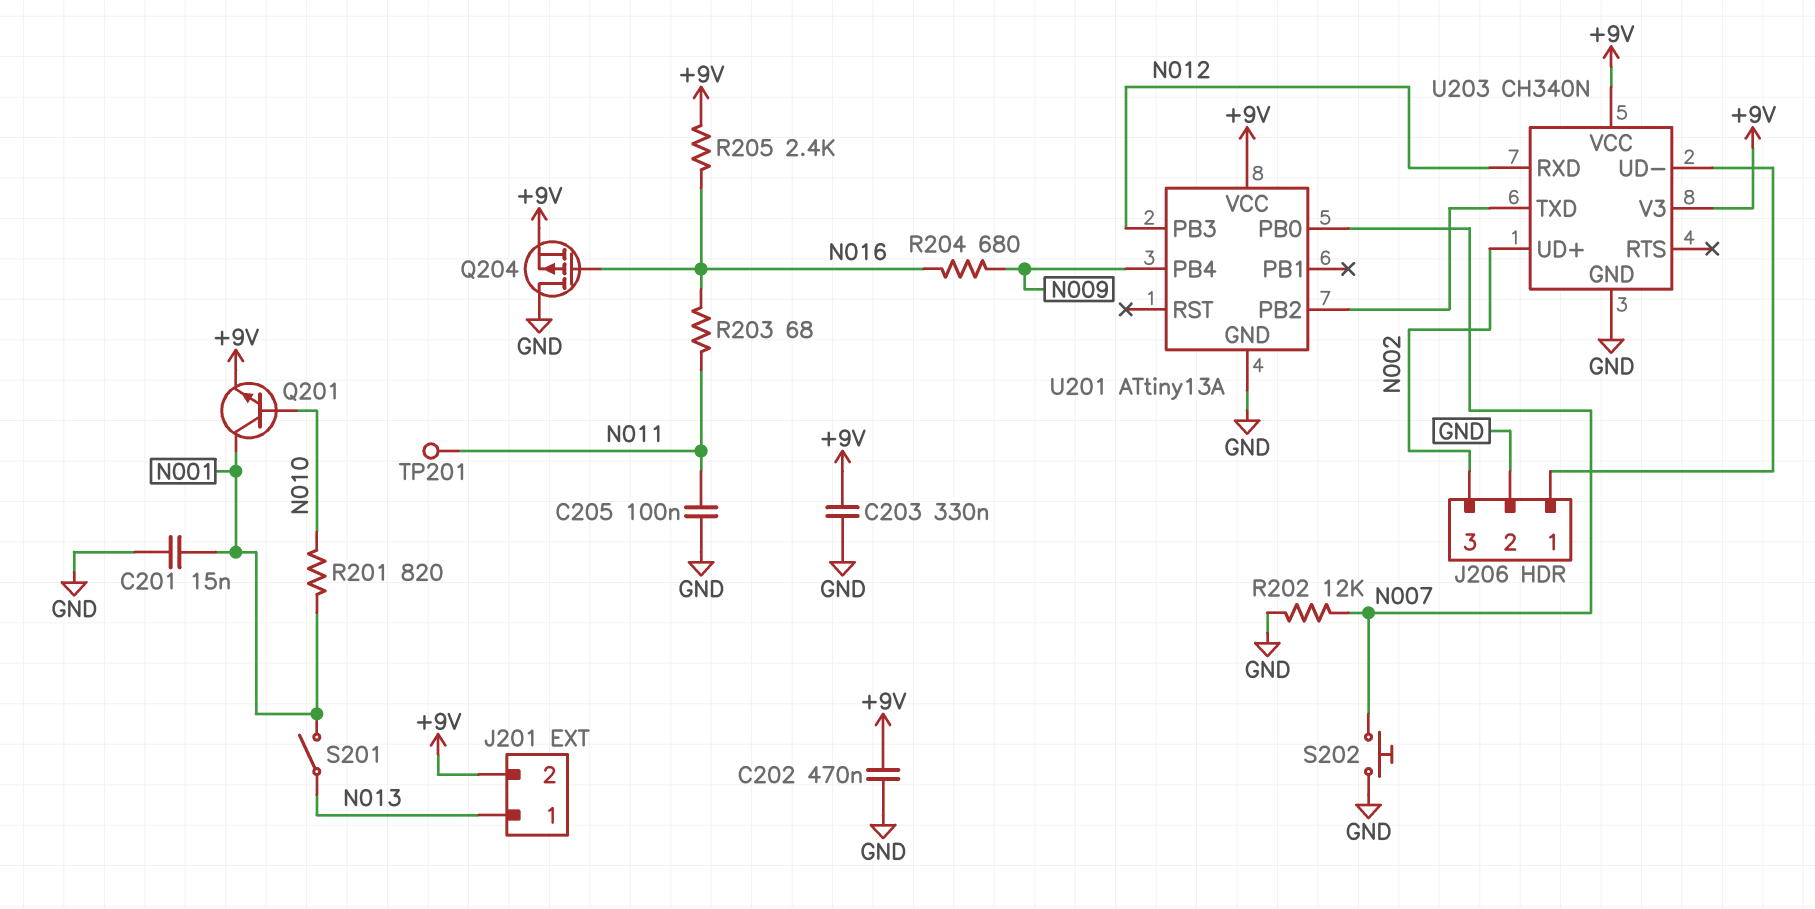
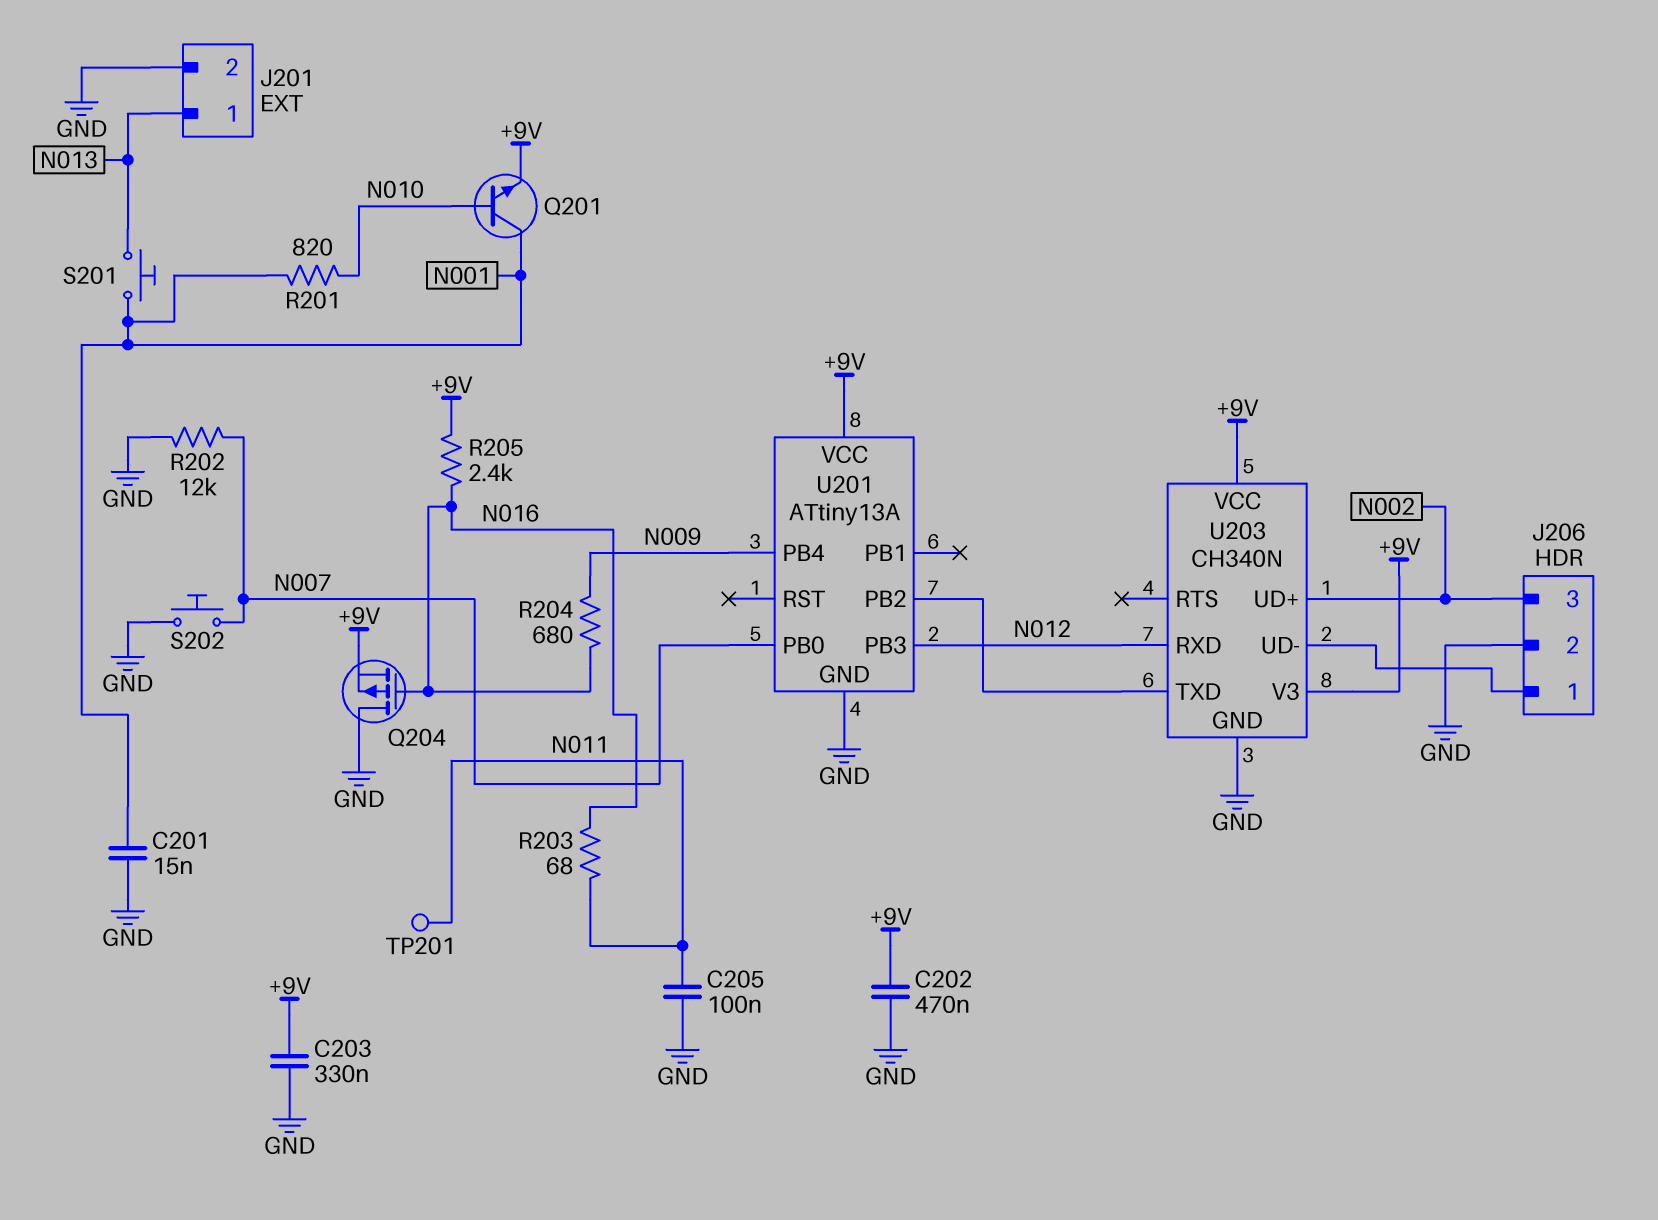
J201 pin 2: +9V -> GND
S201: switch (N001, N013) -> button (N001, N013)

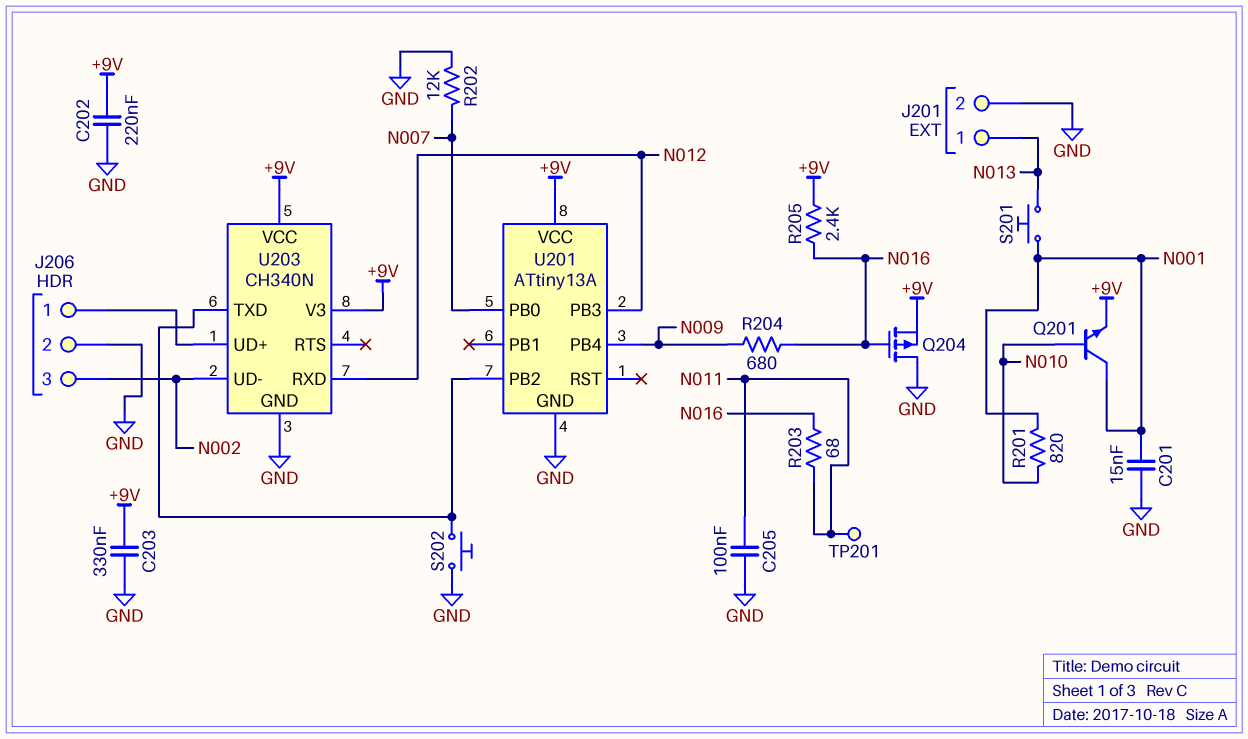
C202: 470nF (+9V, GND) -> 220nF (+9V, GND)
S202: button (GND, N007) -> button (GND, U201/PB2)
U203 pin UD+: N002 -> J206/1
U203 pin UD-: J206/1 -> N002

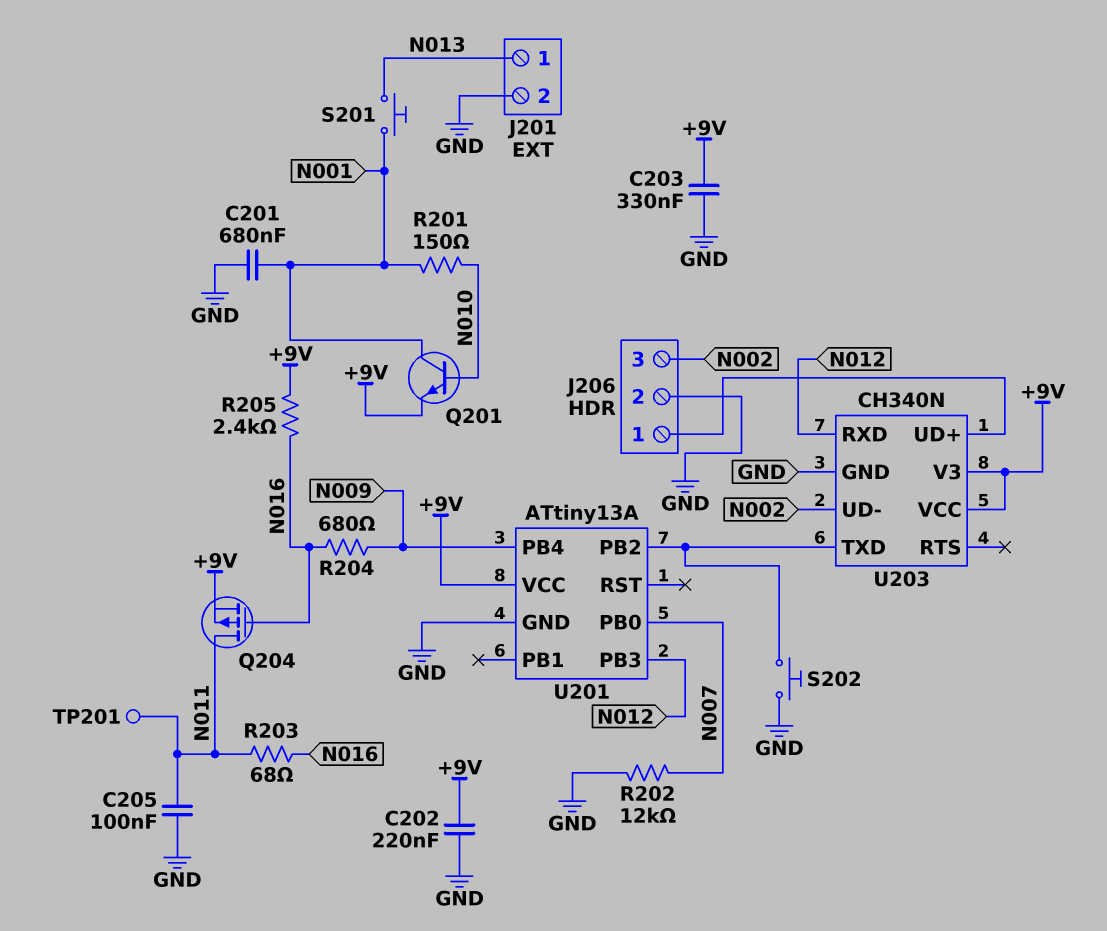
C201: 15nF (GND, N001) -> 680nF (GND, N001)
Q204: PMOS (G N016, D GND, S +9V) -> PMOS (G N016, D N011, S +9V)
R201: 820 (N001, N010) -> 150 (N001, N010)

